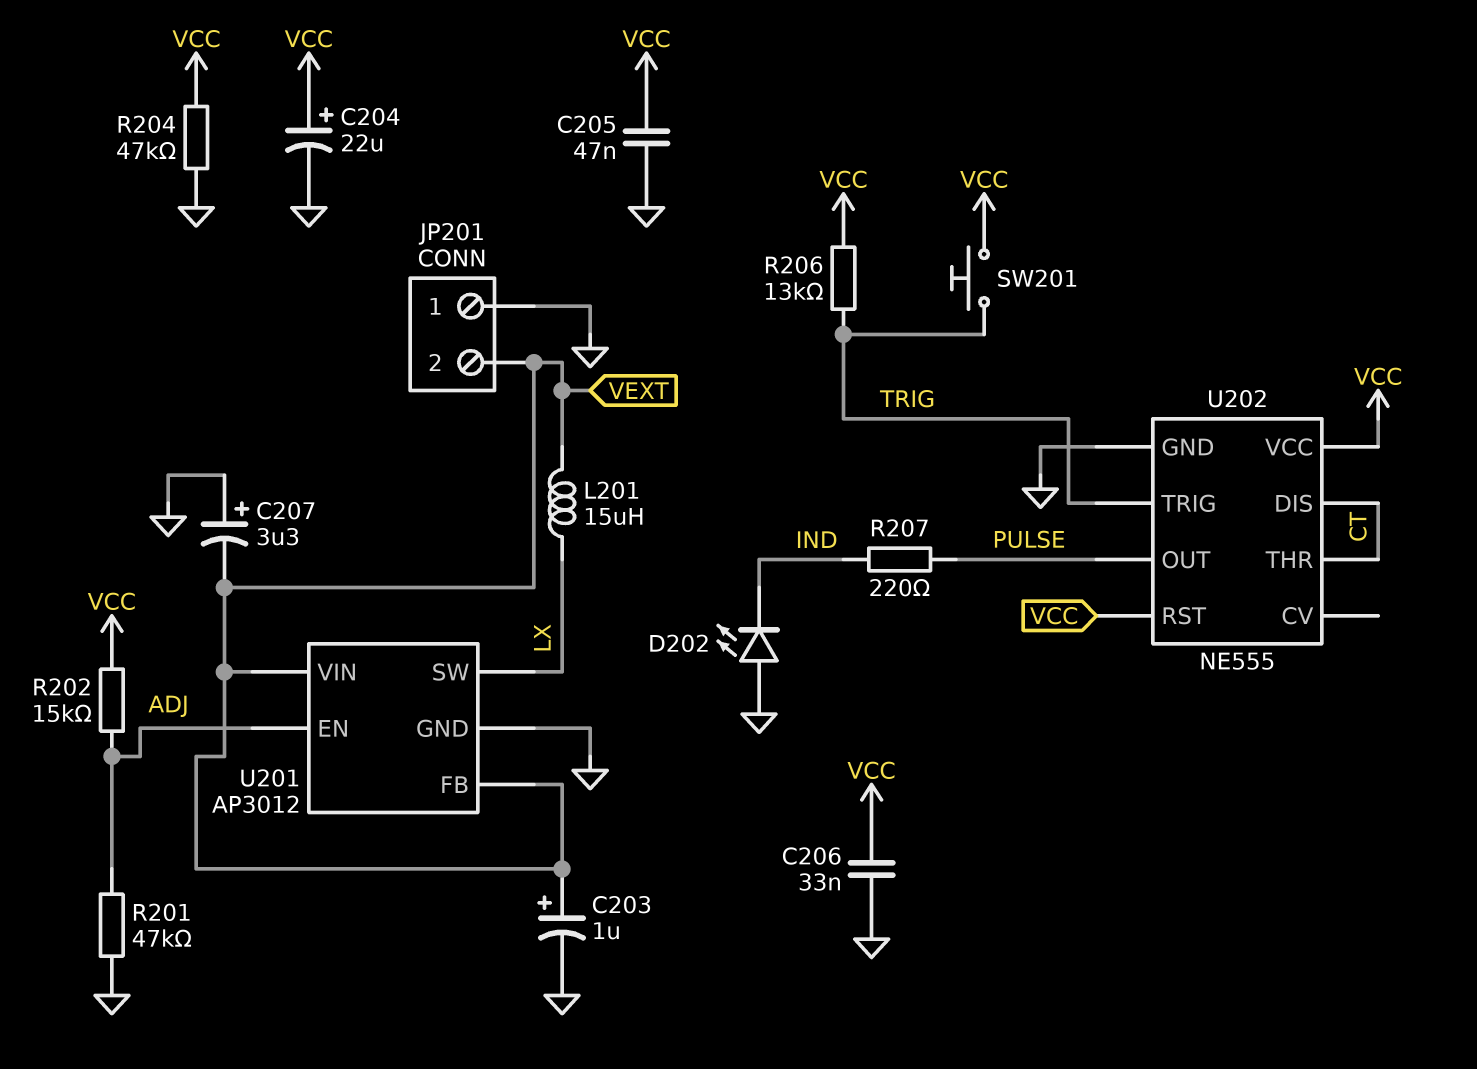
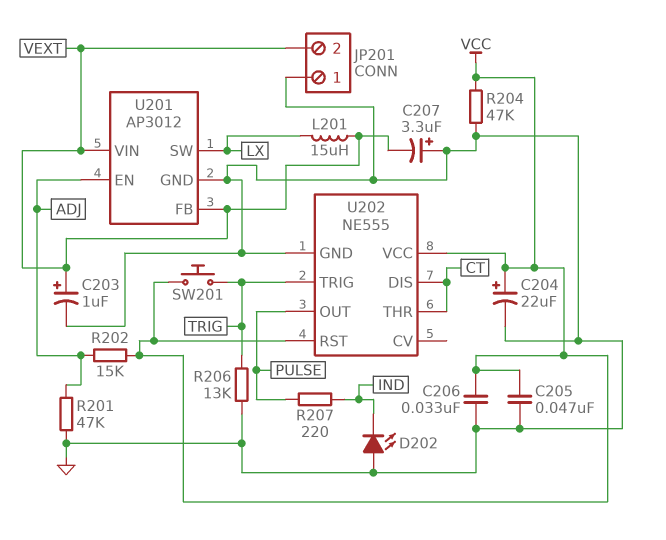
R206: 13k (TRIG, VCC) -> 13k (GND, TRIG)

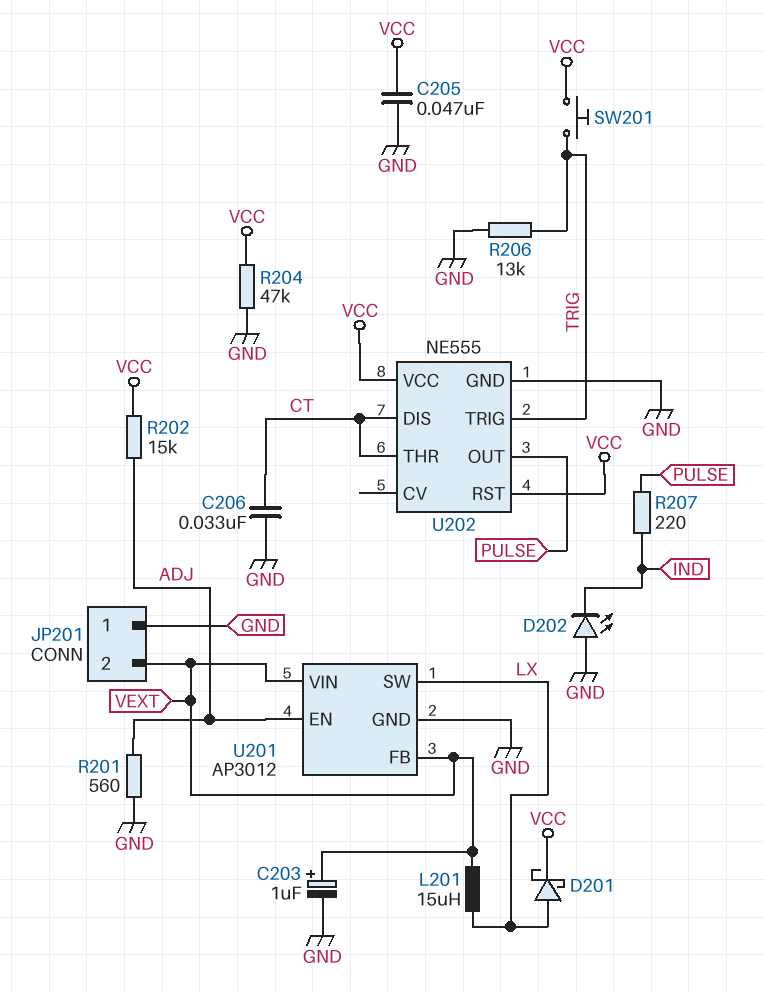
C204: 22uF (plus VCC, minus GND) -> none
C206: 33nF (GND, VCC) -> 33nF (CT, GND)
C207: 3.3uF (plus GND, minus VEXT) -> none
D201: none -> schottky (A LX, K VCC)
R201: 47k (ADJ, GND) -> 560 (ADJ, GND)

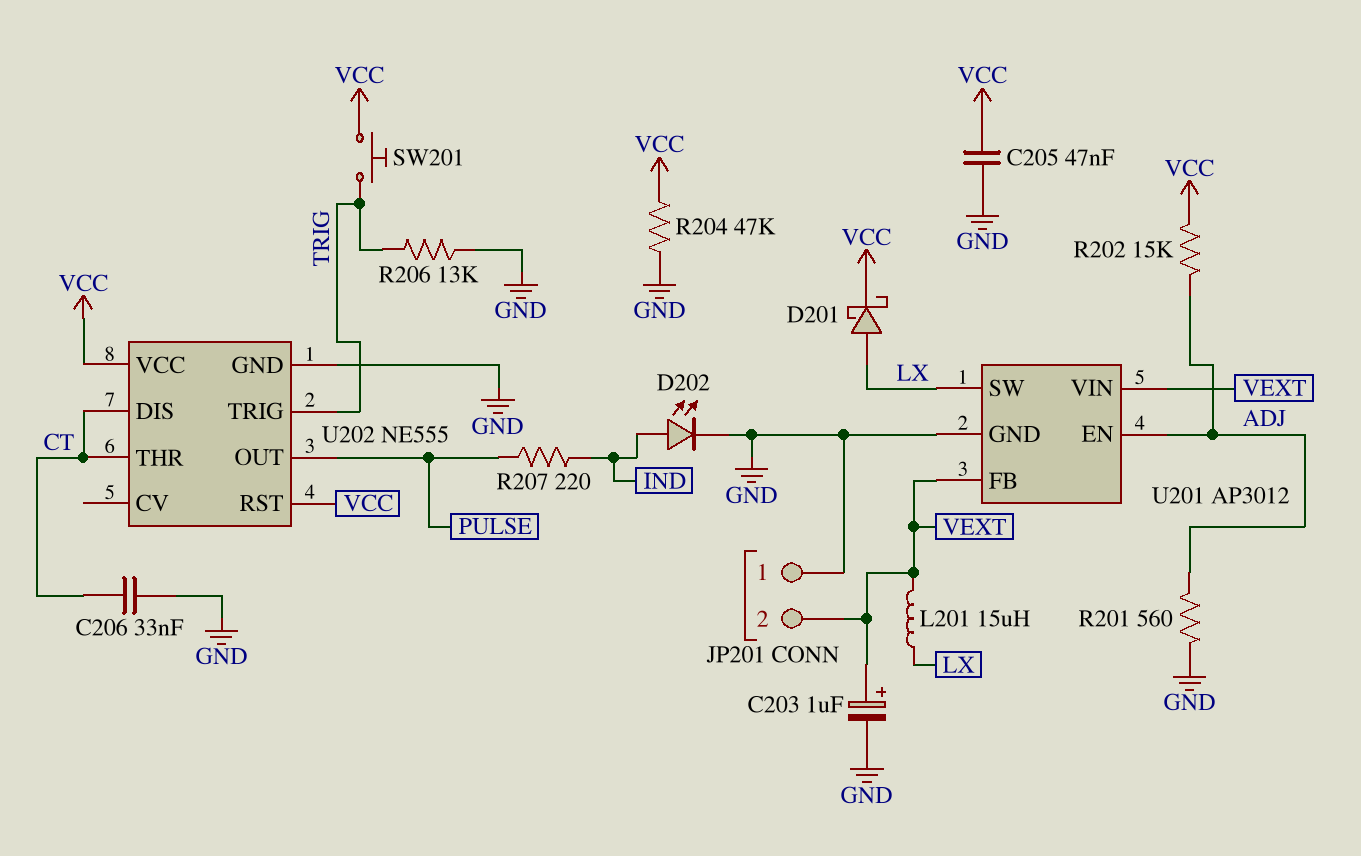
D202: LED (A GND, K IND) -> LED (A IND, K GND)

